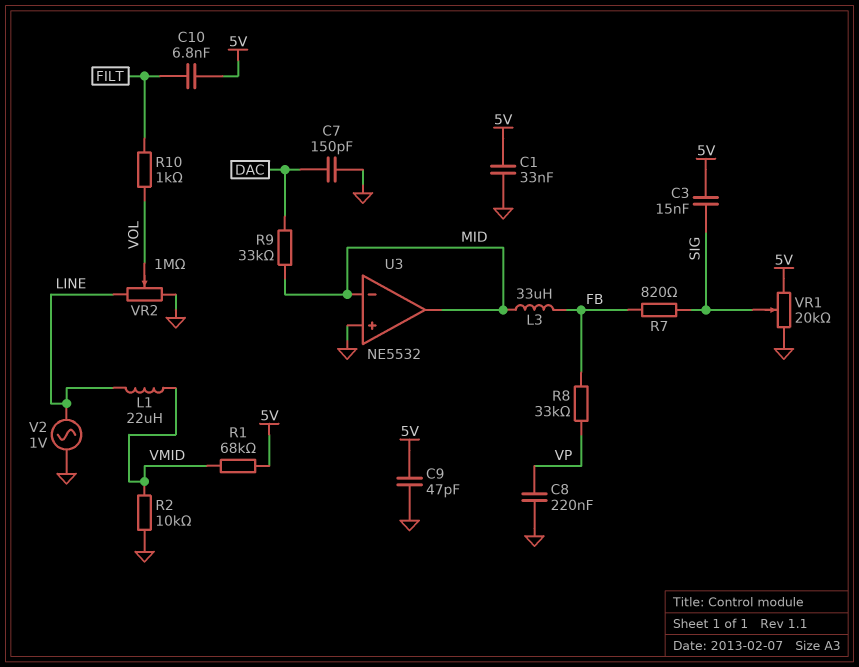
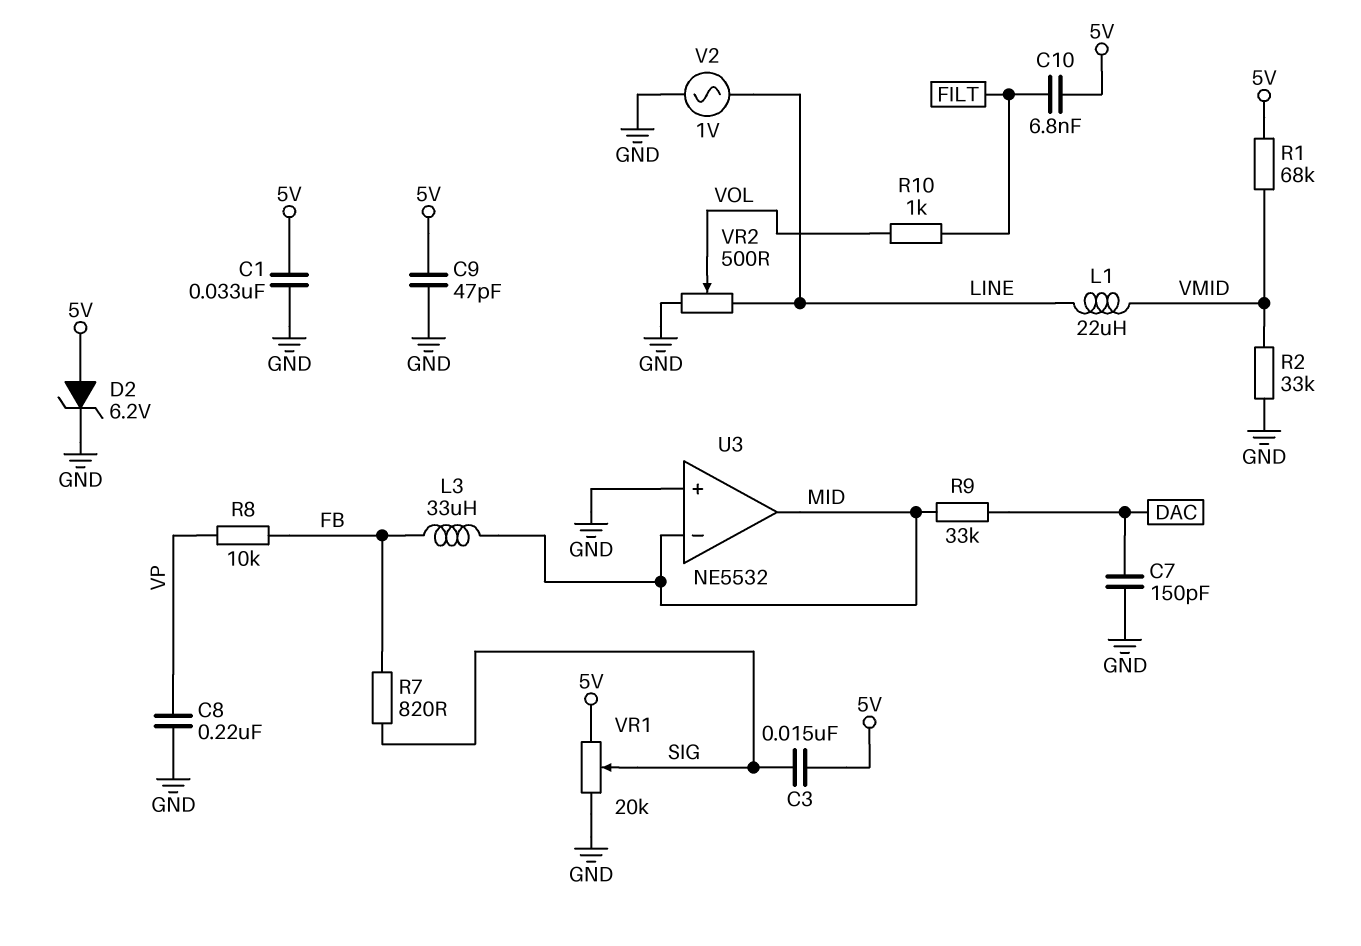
D2: none -> zener 6.2V (A 5V, K GND)
R2: 10k (GND, VMID) -> 33k (GND, VMID)
R8: 33k (FB, VP) -> 10k (FB, VP)
VR2: 1M (GND, LINE, wiper VOL) -> 500 (GND, LINE, wiper VOL)

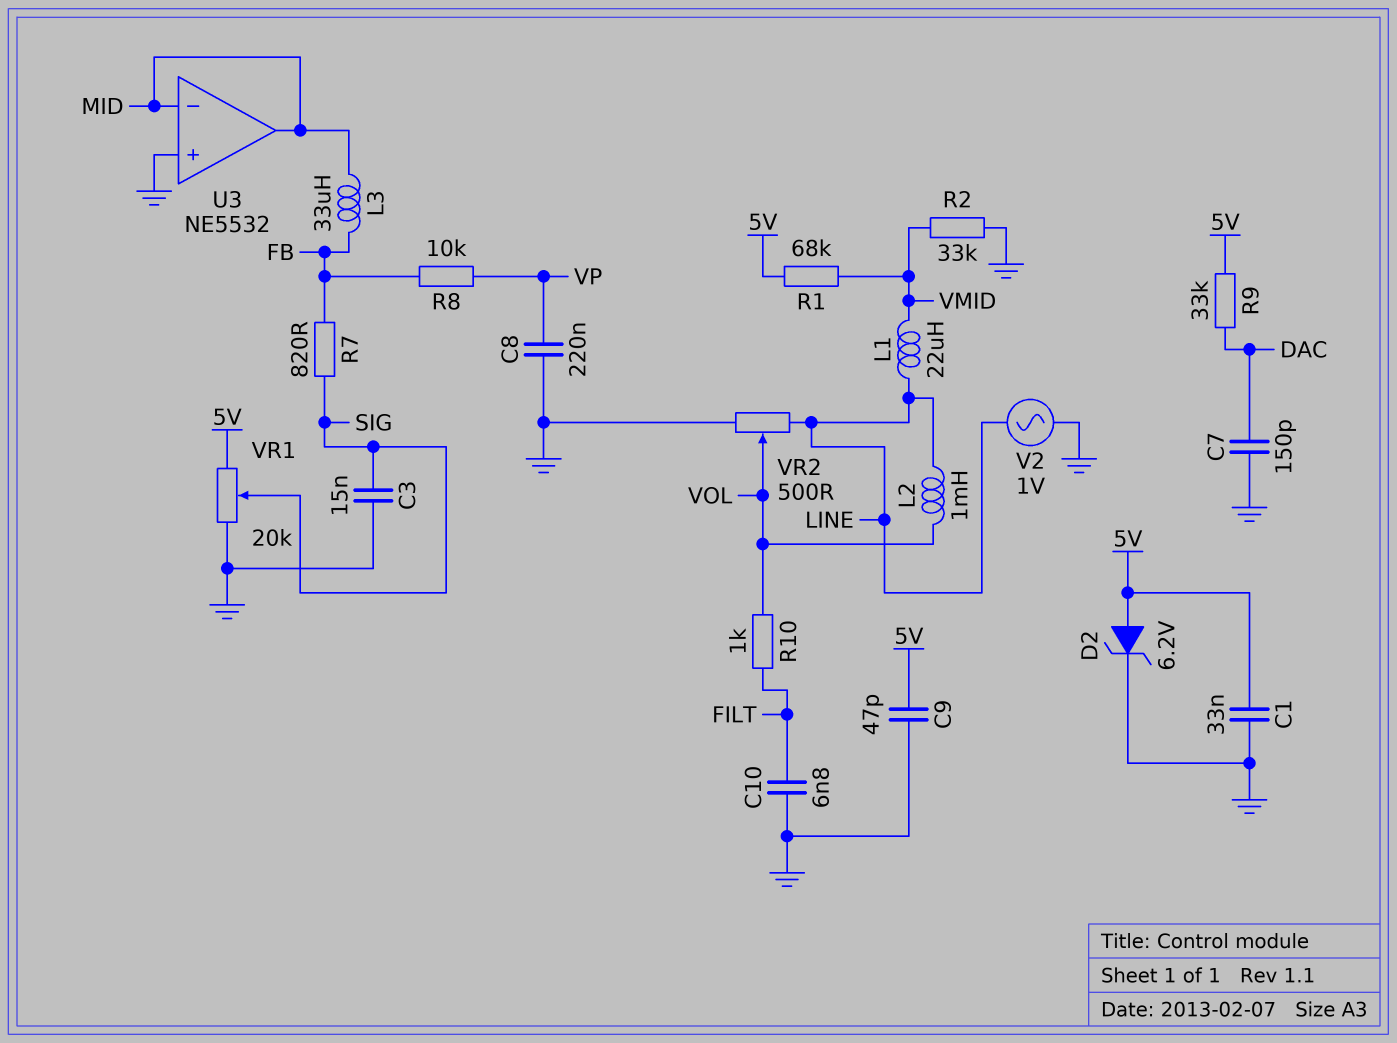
C3: 15nF (5V, SIG) -> 15nF (GND, SIG)
C10: 6.8nF (5V, FILT) -> 6.8nF (FILT, GND)
L2: none -> 1mH (LINE, VOL)
R9: 33k (DAC, MID) -> 33k (5V, DAC)

